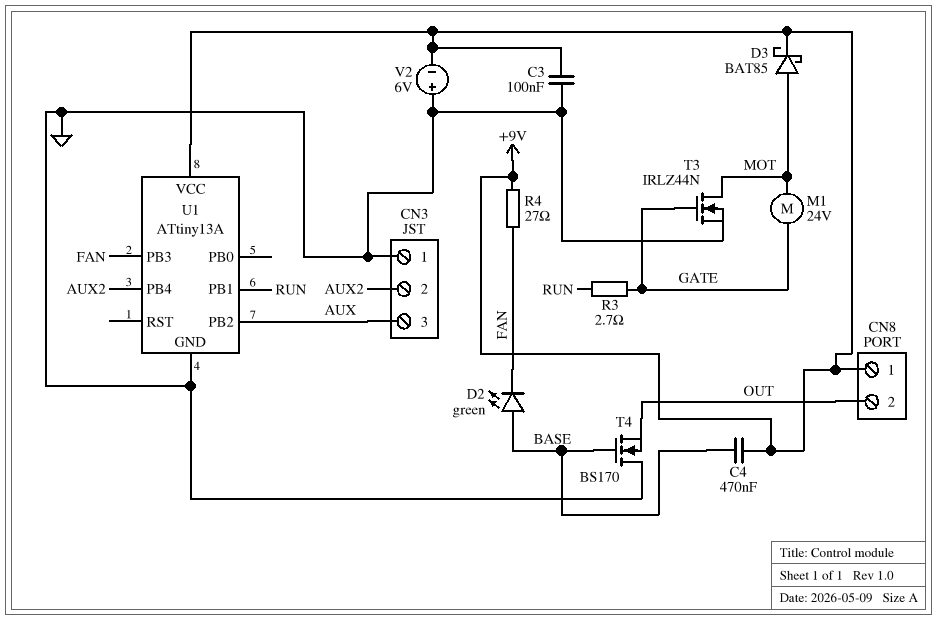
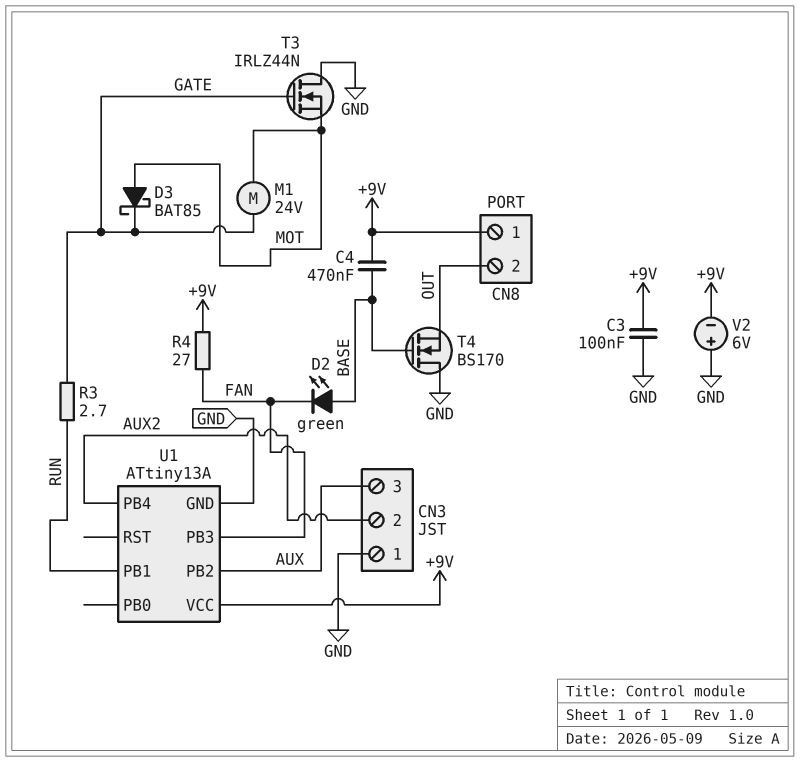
D3: schottky BAT85 (A MOT, K +9V) -> schottky BAT85 (A MOT, K GATE)
T3: NMOS IRLZ44N (G GATE, D MOT, S GND) -> NMOS IRLZ44N (G GATE, D GND, S MOT)

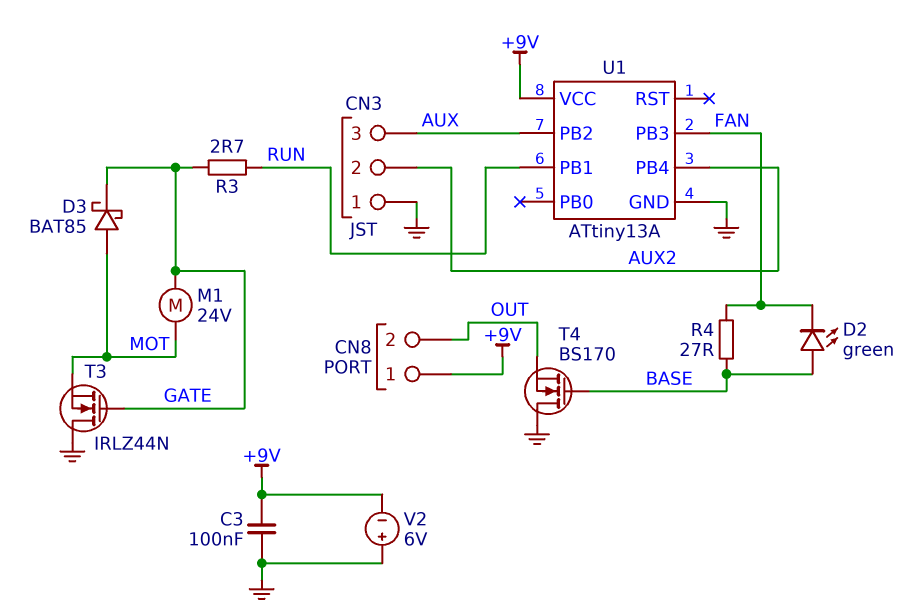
C4: 470nF (+9V, BASE) -> none
R4: 27 (+9V, FAN) -> 27 (BASE, FAN)

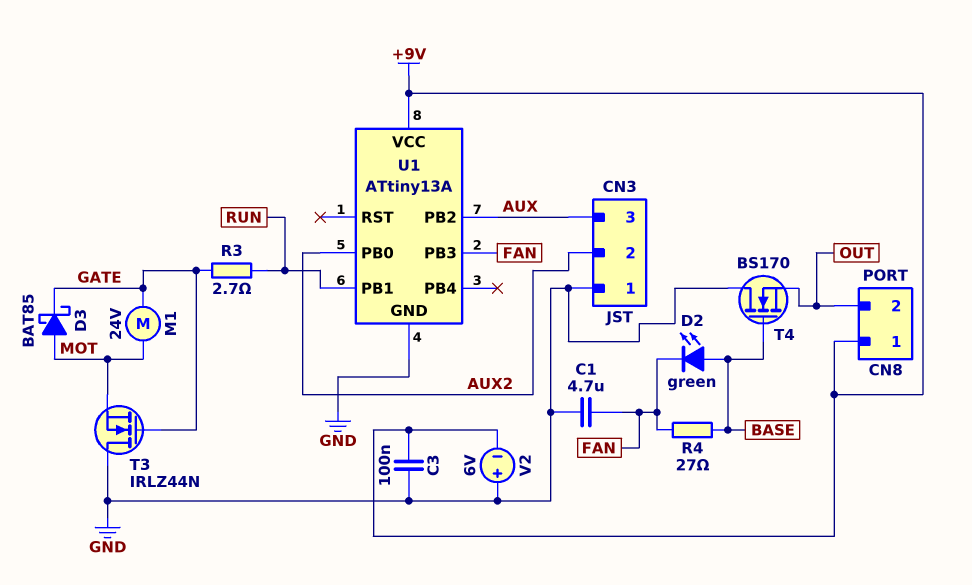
C1: none -> 4.7uF (FAN, GND)
U1 pin PB0: none -> AUX2
U1 pin PB4: AUX2 -> none

